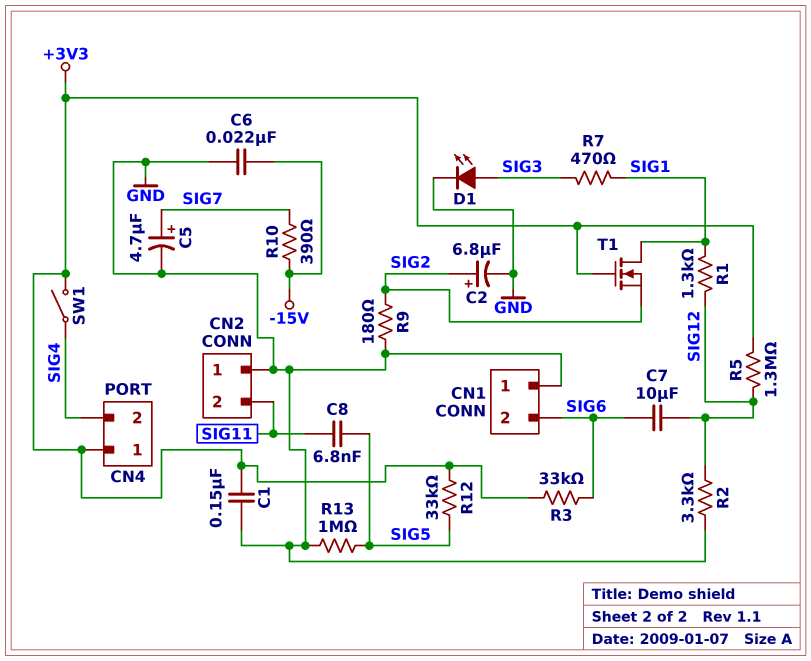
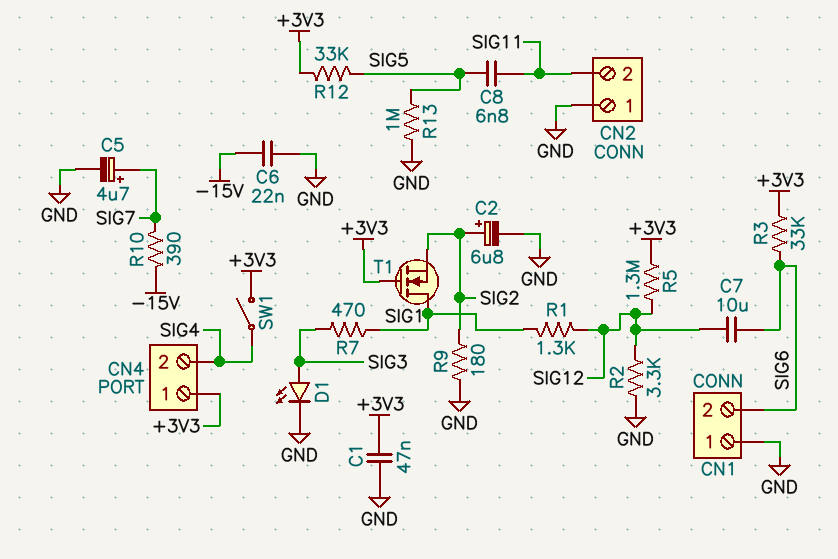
C1: 150nF (+3V3, GND) -> 47nF (+3V3, GND)

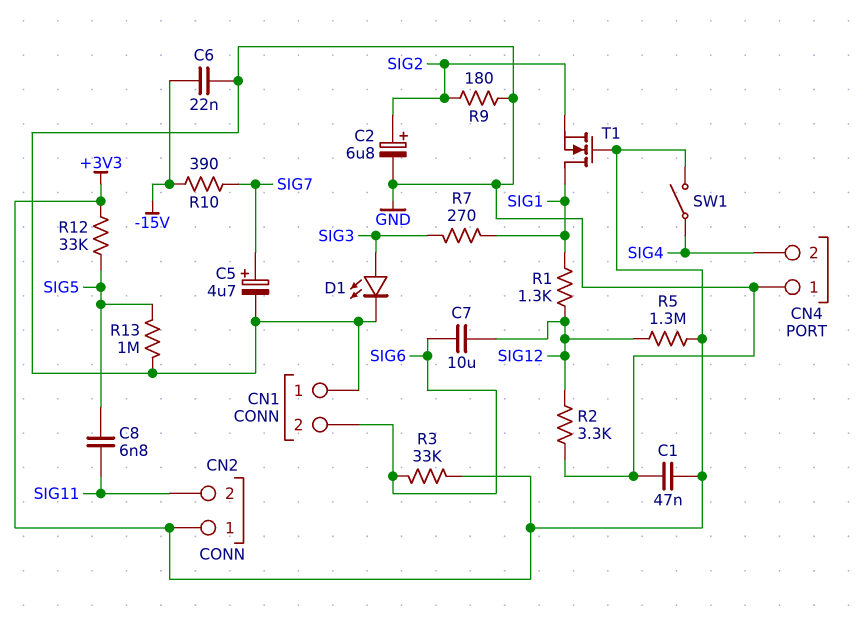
CN2 pin 1: GND -> +3V3
CN4 pin 1: +3V3 -> GND
R7: 470 (SIG1, SIG3) -> 270 (SIG1, SIG3)

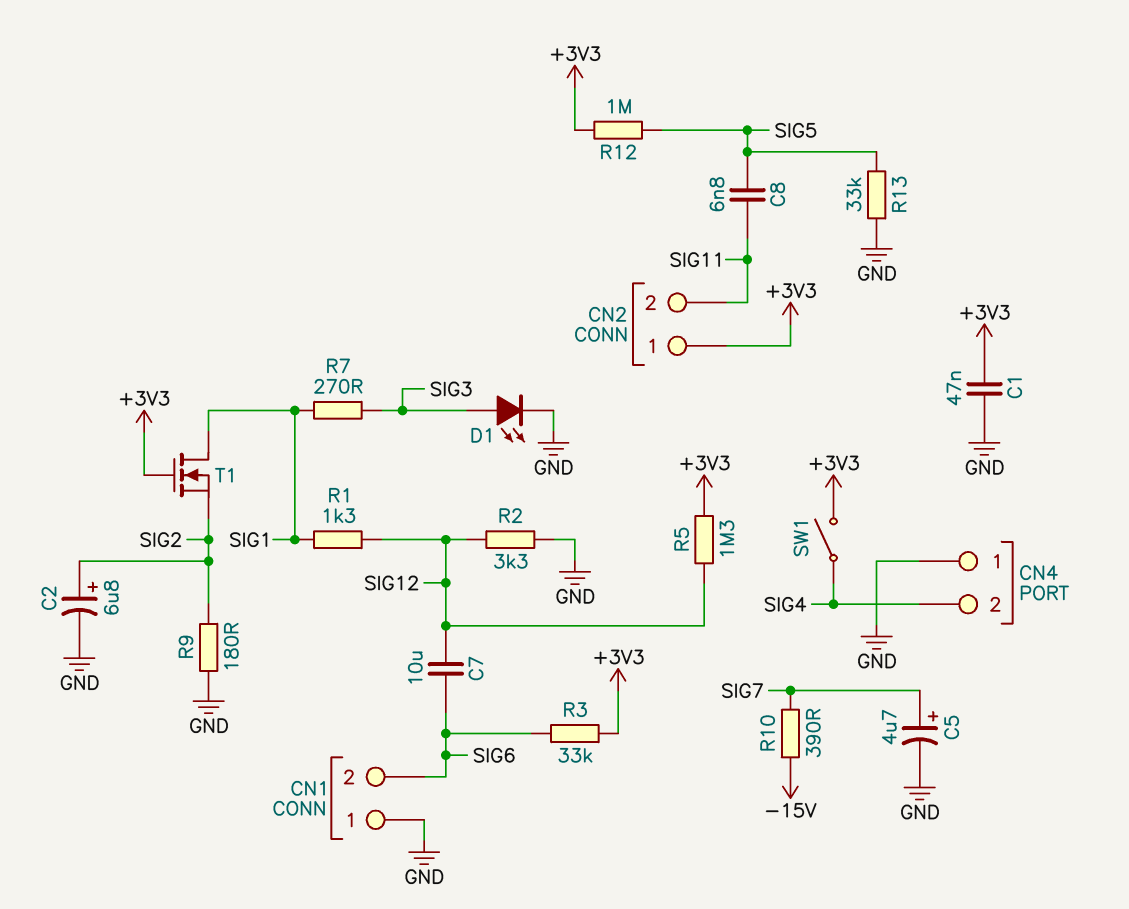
C6: 22nF (-15V, GND) -> none
R12: 33k (+3V3, SIG5) -> 1M (+3V3, SIG5)
R13: 1M (GND, SIG5) -> 33k (GND, SIG5)

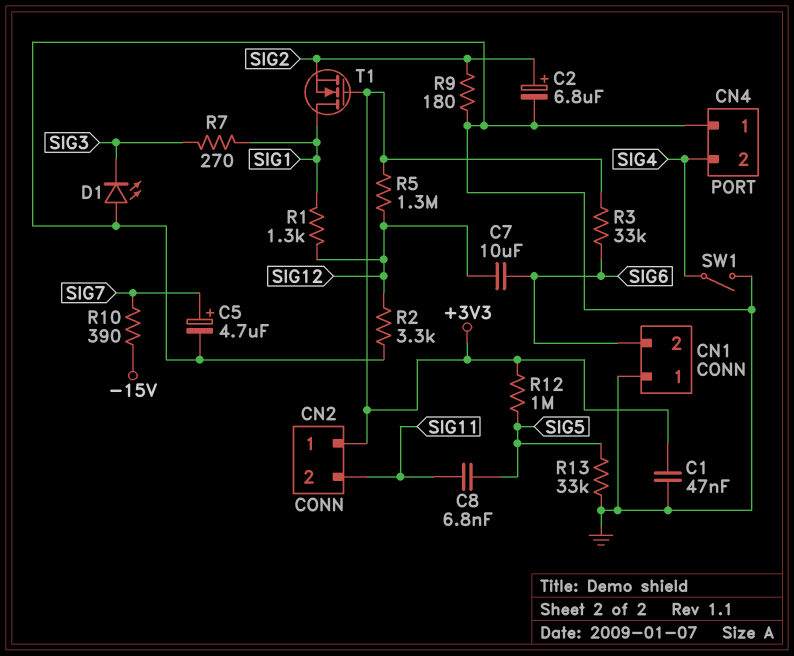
D1: LED (A SIG3, K GND) -> LED (A GND, K SIG3)
SW1: switch (+3V3, SIG4) -> switch (GND, SIG4)

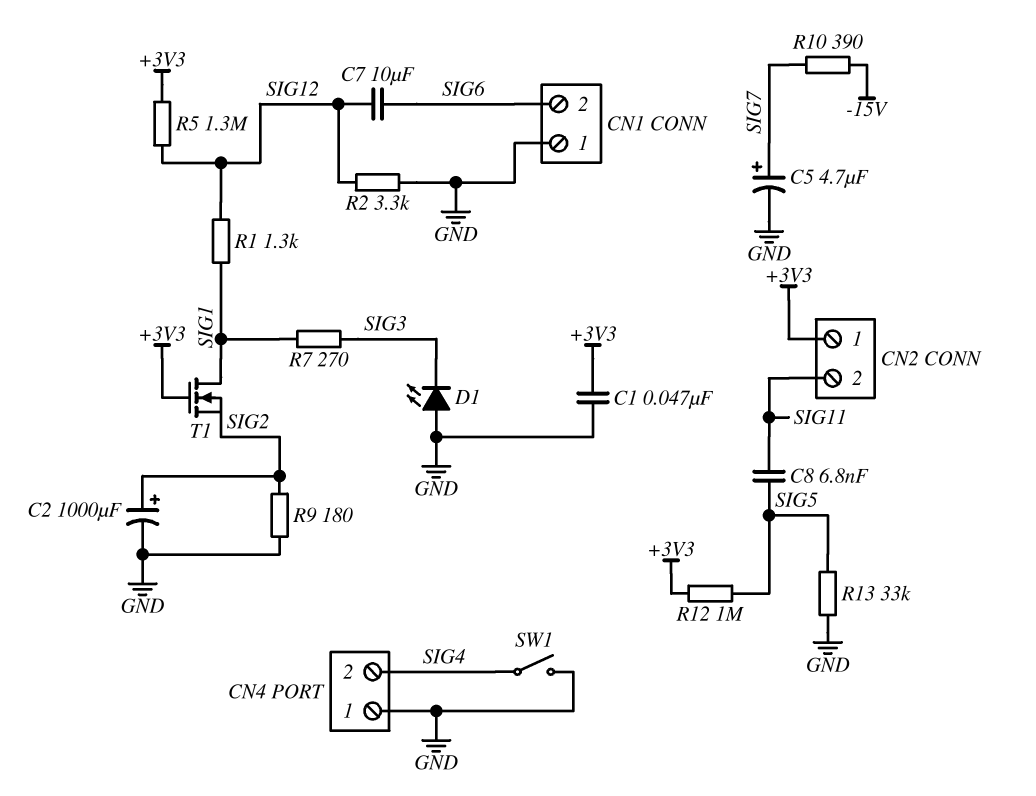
C2: 6.8uF (plus SIG2, minus GND) -> 1000uF (plus SIG2, minus GND)
R3: 33k (+3V3, SIG6) -> none

